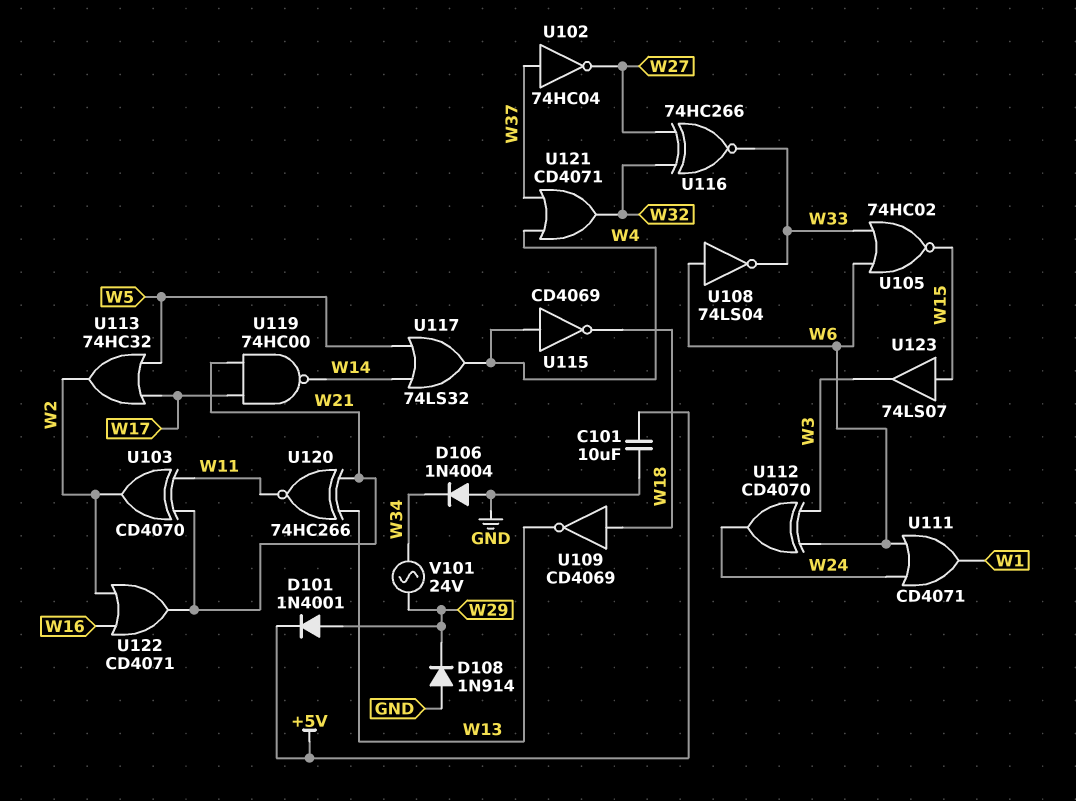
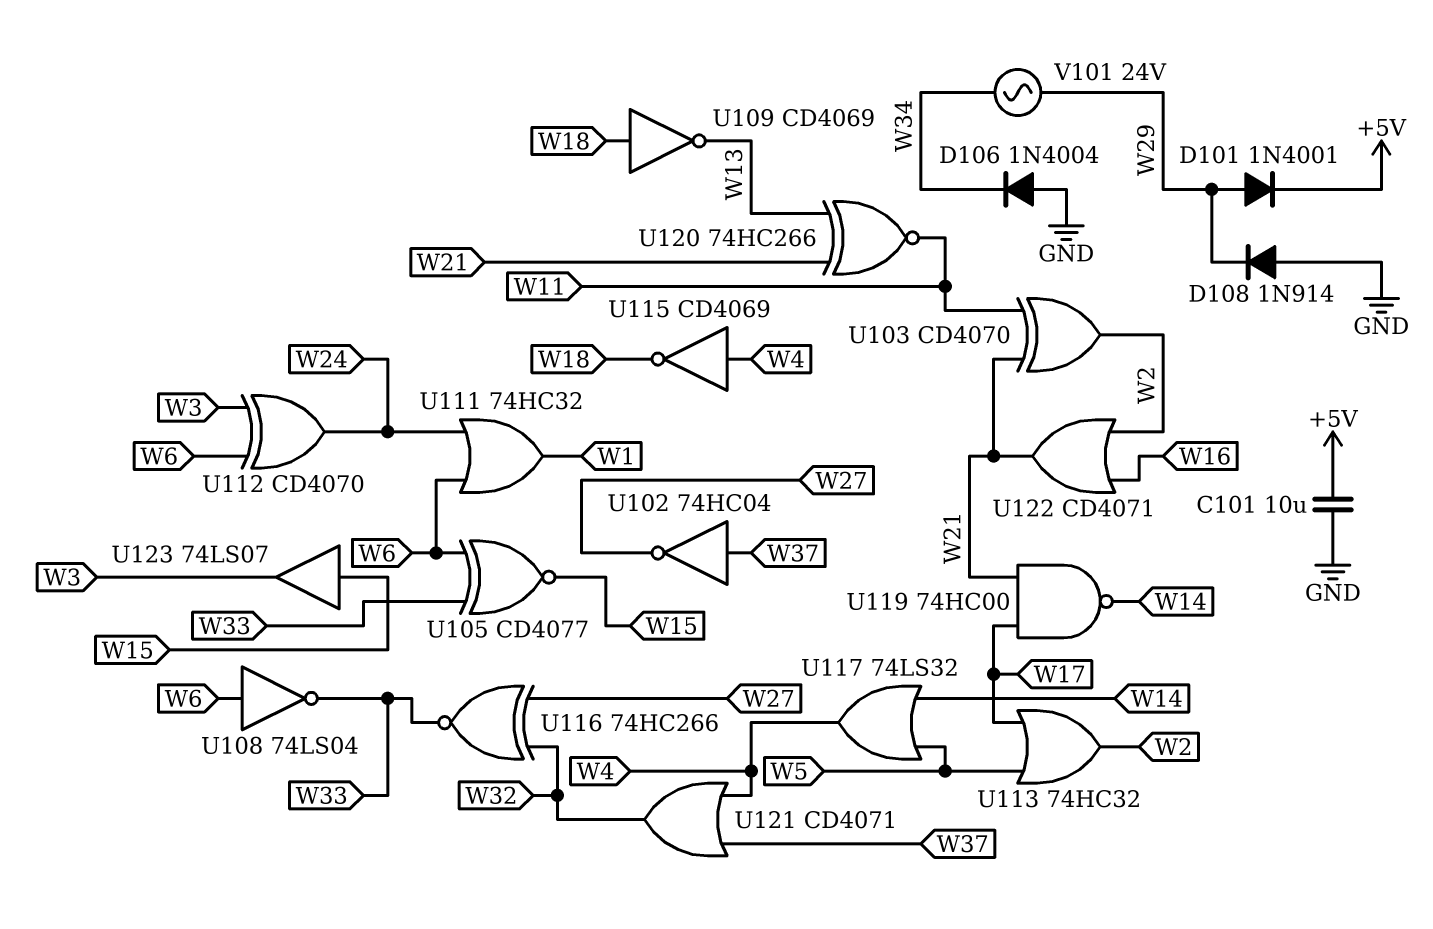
U105: NOR 74HC02 (in W6, in W33, out W15) -> XNOR CD4077 (in W6, in W33, out W15)
U111: OR CD4071 (in W6, in W24, out W1) -> OR 74HC32 (in W6, in W24, out W1)

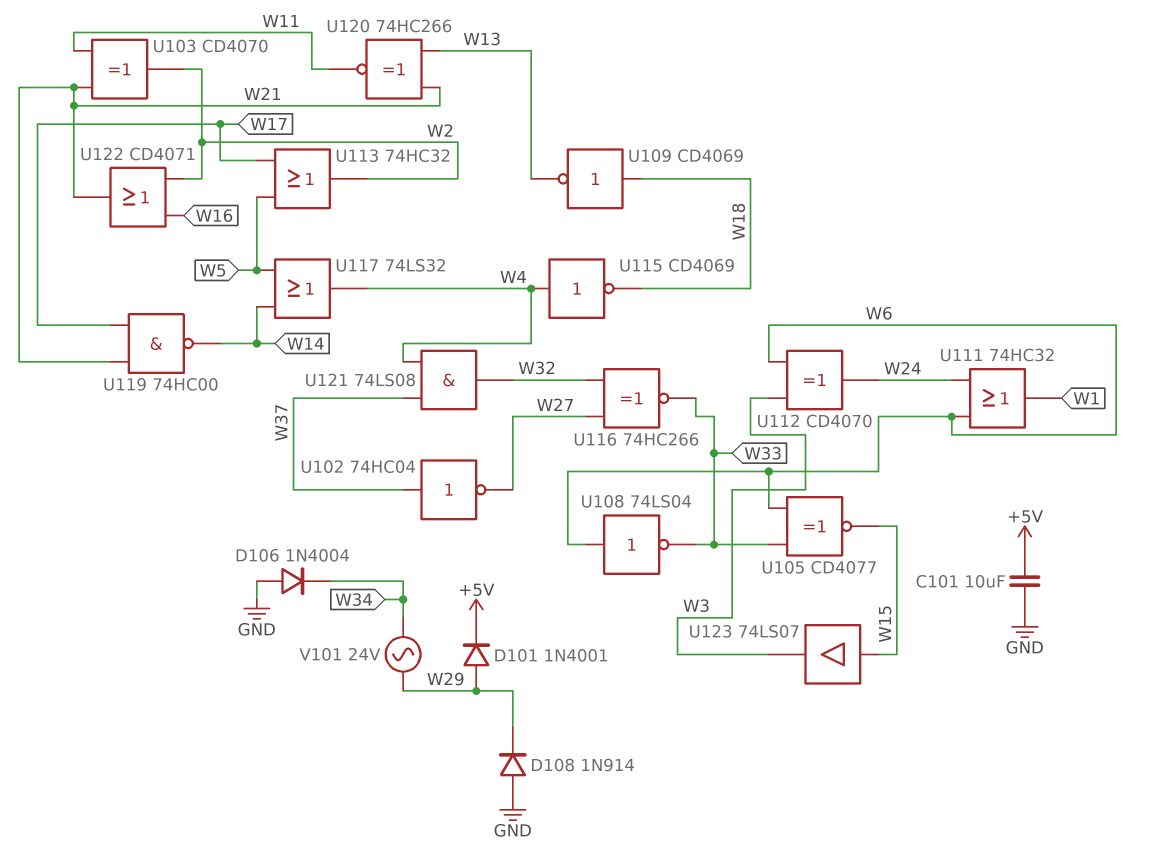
U121: OR CD4071 (in W4, in W37, out W32) -> AND 74LS08 (in W4, in W37, out W32)

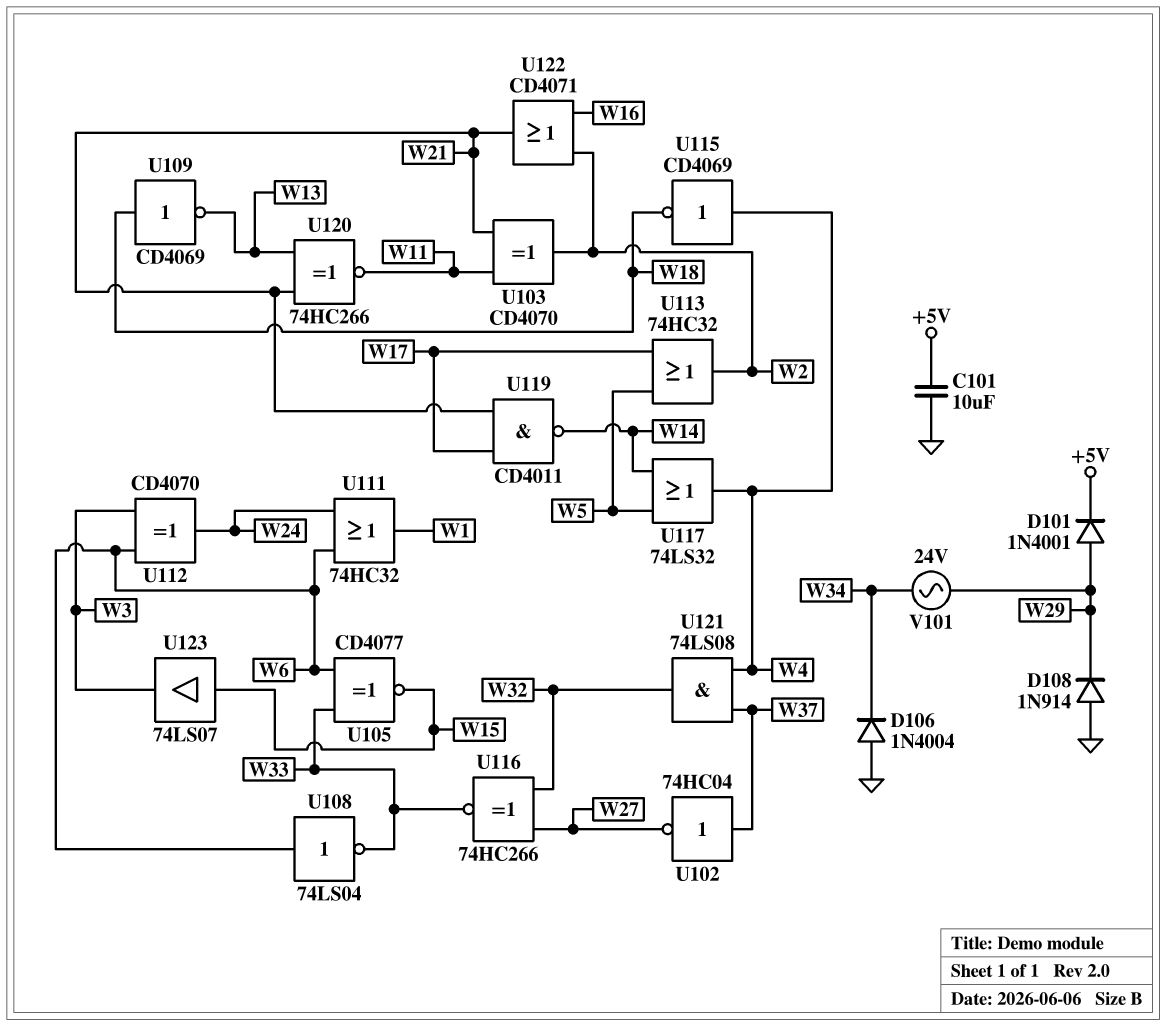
U119: NAND 74HC00 (in W17, in W21, out W14) -> NAND CD4011 (in W17, in W21, out W14)

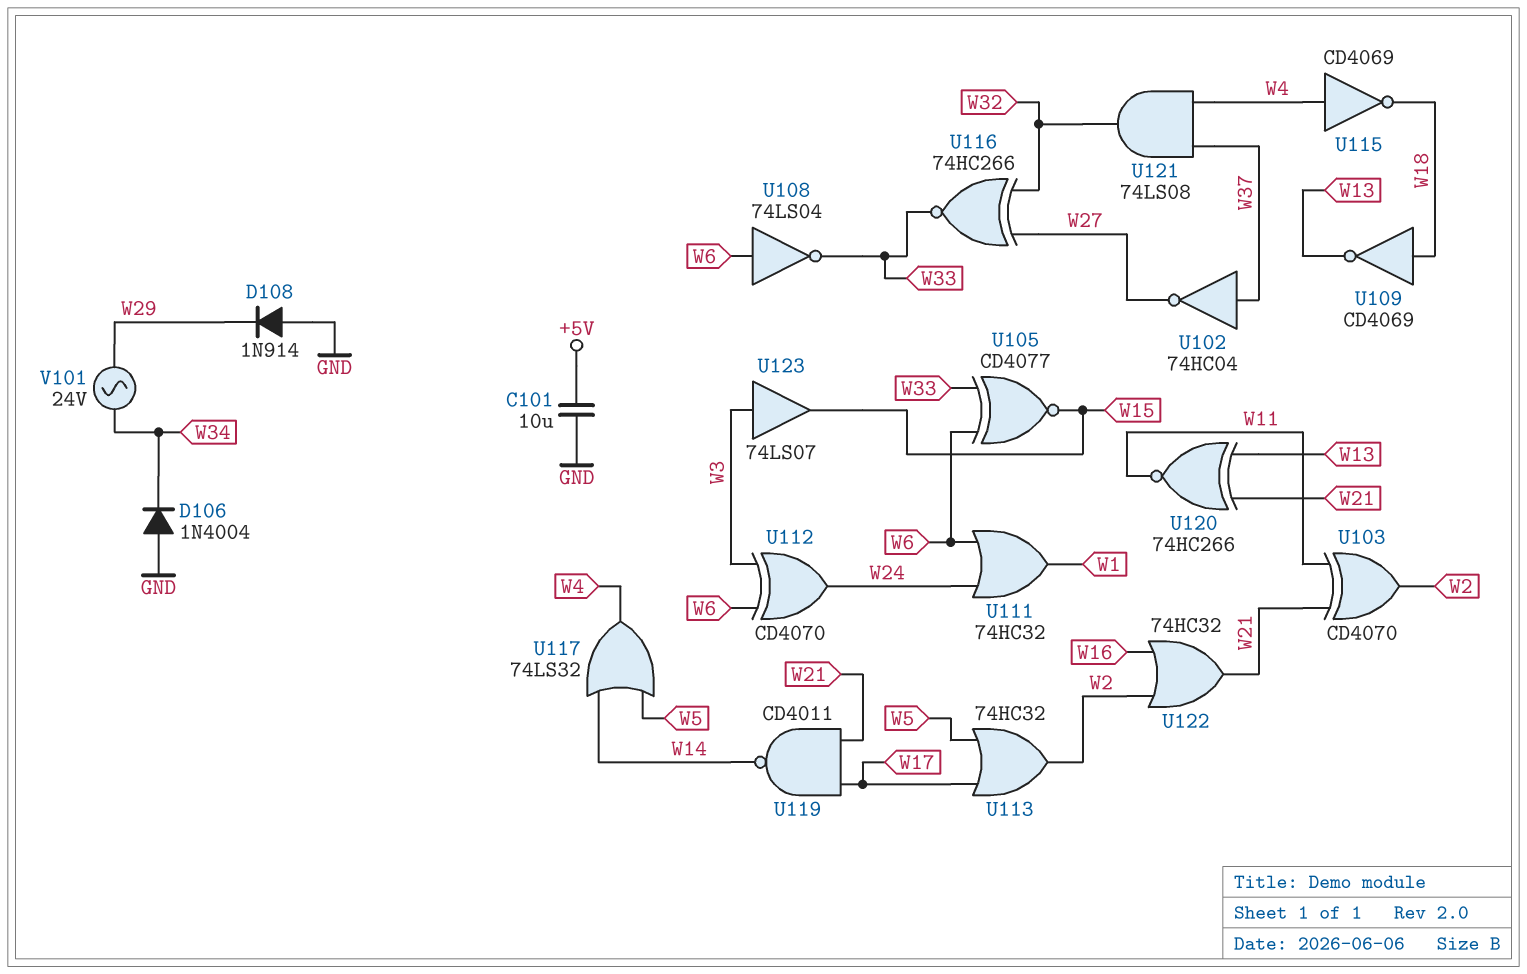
D101: diode 1N4001 (A W29, K +5V) -> none
U122: OR CD4071 (in W2, in W16, out W21) -> OR 74HC32 (in W2, in W16, out W21)
U123: buffer 74LS07 (in W15, out W3) -> buffer 74LS07 (in W3, out W15)

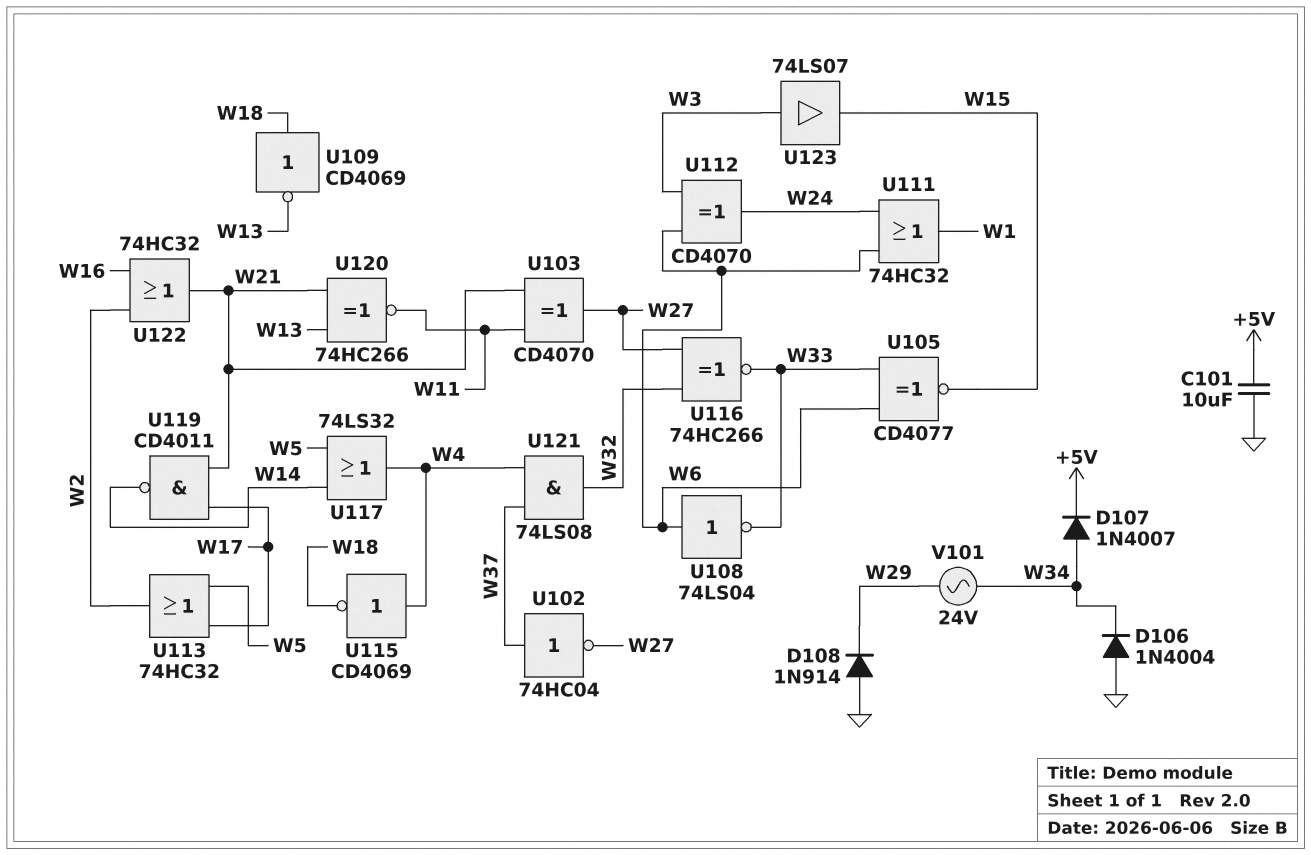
D107: none -> diode 1N4007 (A W34, K +5V)
U103: XOR CD4070 (in W11, in W21, out W2) -> XOR CD4070 (in W11, in W21, out W27)

